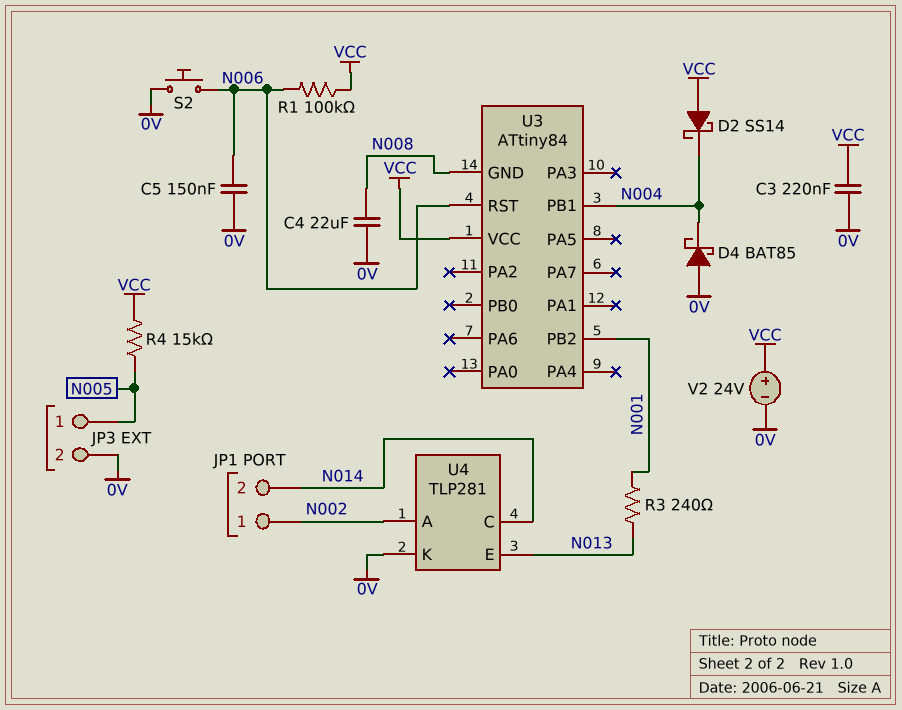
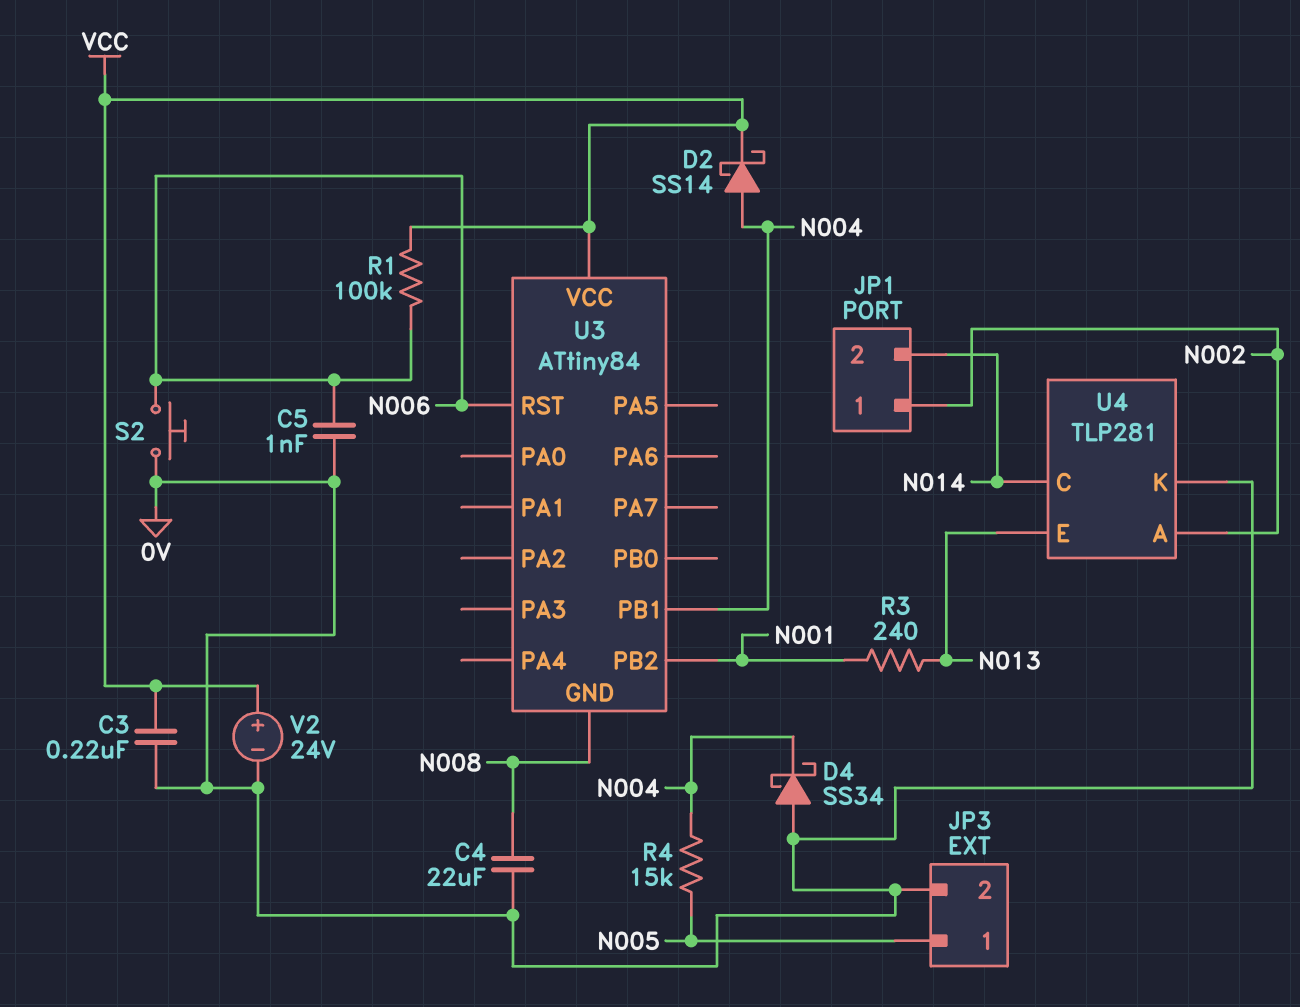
C5: 150nF (0V, N006) -> 1nF (0V, N006)
D2: schottky SS14 (A VCC, K N004) -> schottky SS14 (A N004, K VCC)
D4: schottky BAT85 (A 0V, K N004) -> schottky SS34 (A 0V, K N004)
R4: 15k (N005, VCC) -> 15k (N004, N005)

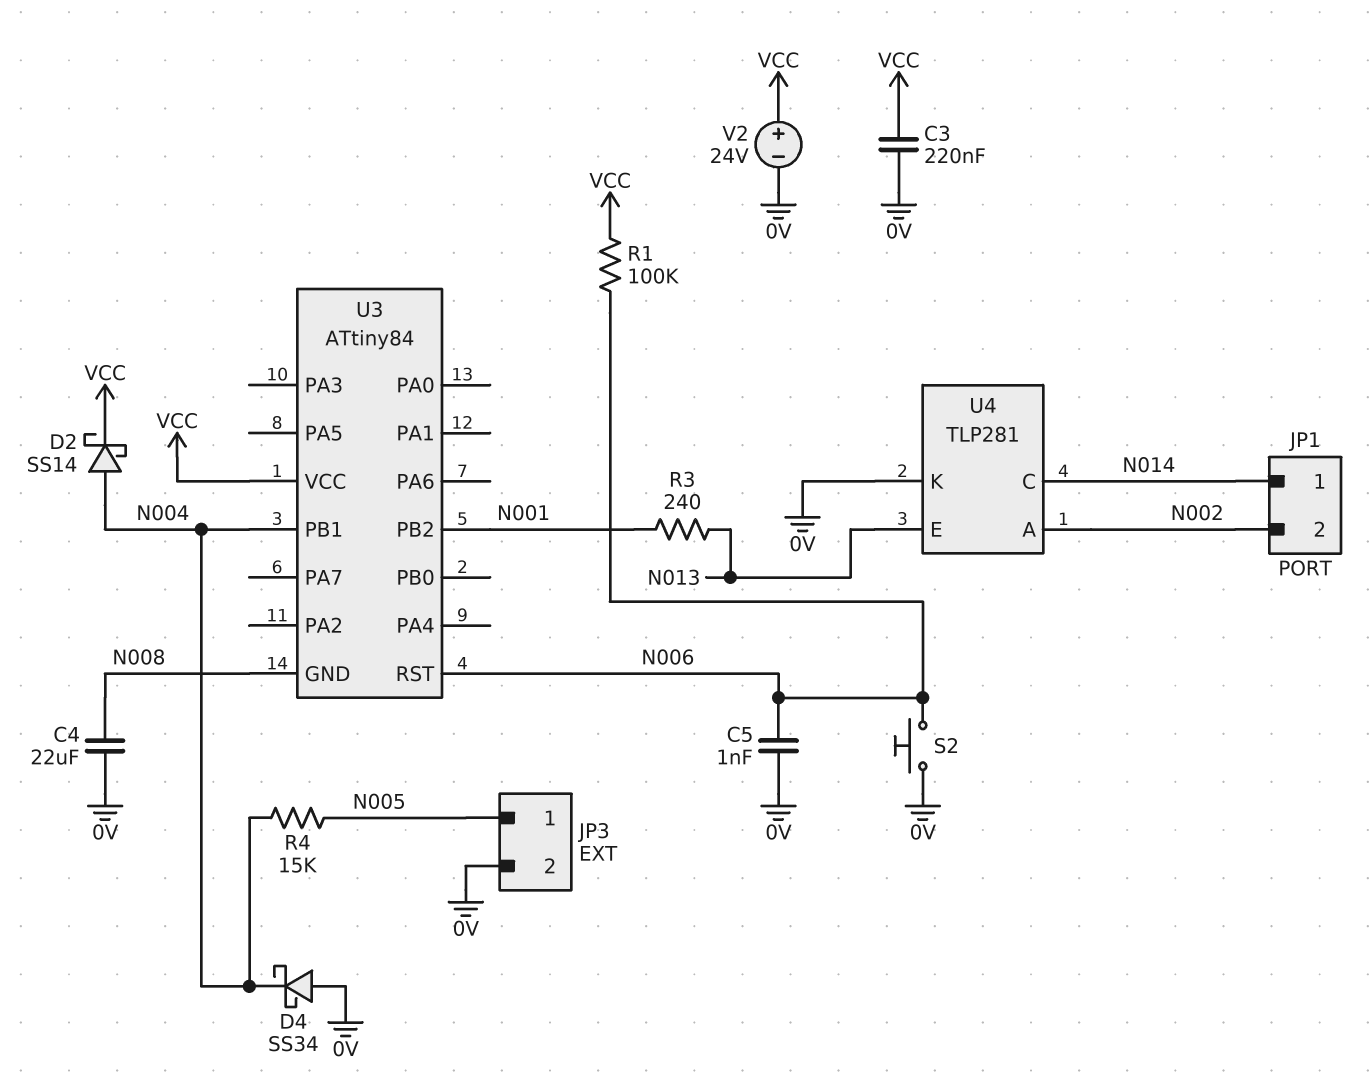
JP1 pin 1: N002 -> N014
JP1 pin 2: N014 -> N002

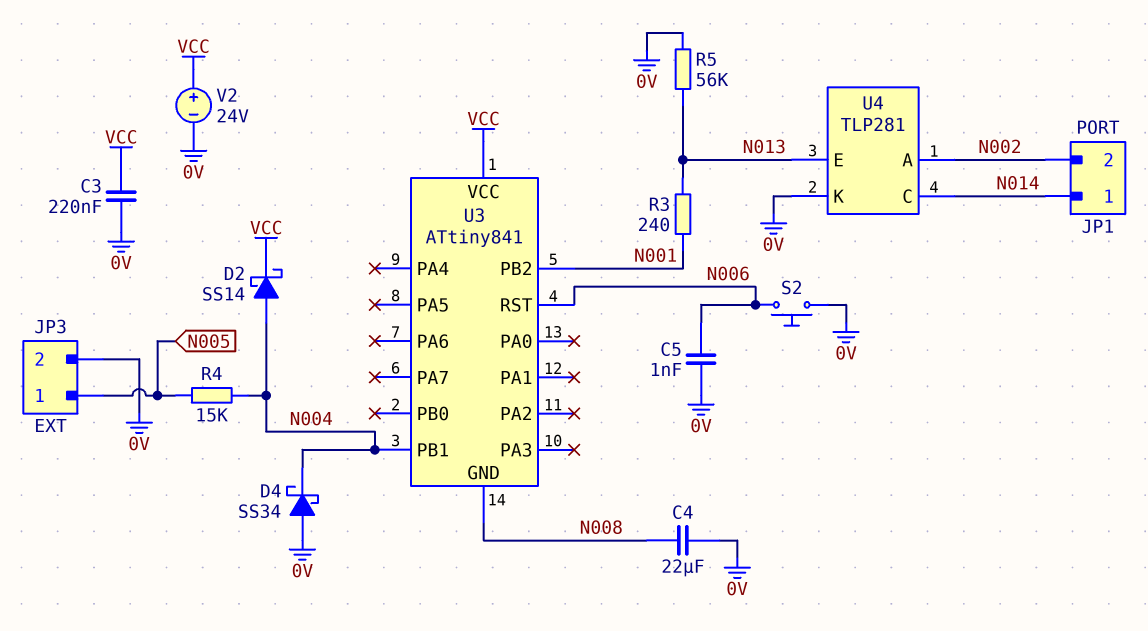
R1: 100k (N006, VCC) -> none
R5: none -> 56k (0V, N013)
U3: ATtiny84 -> ATtiny841

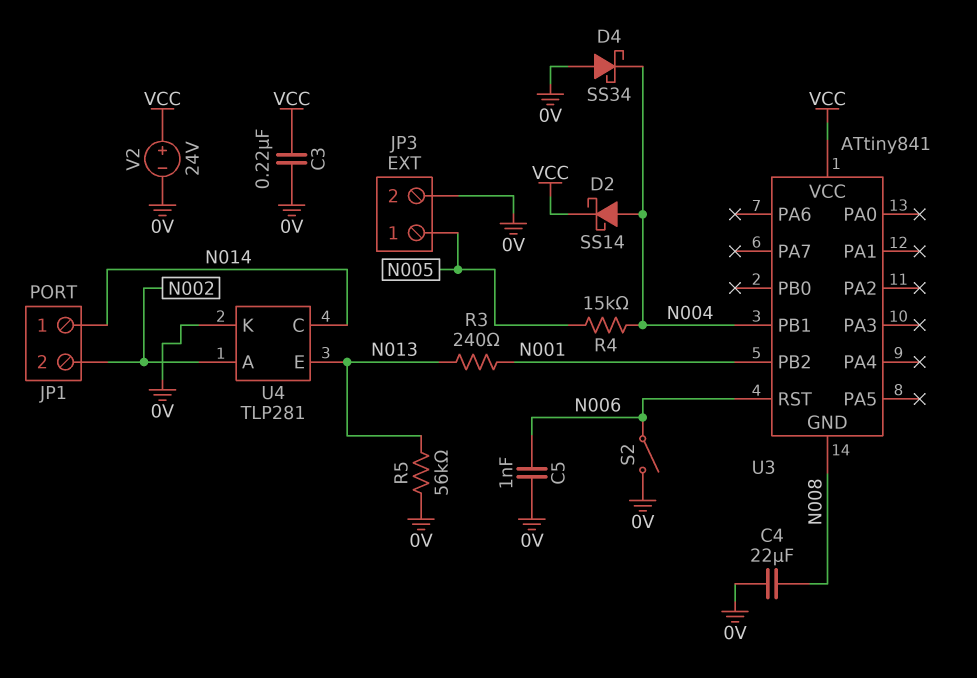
S2: button (0V, N006) -> switch (0V, N006)

